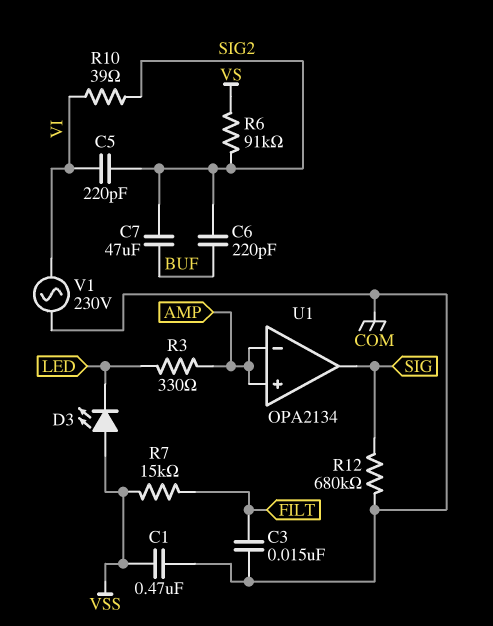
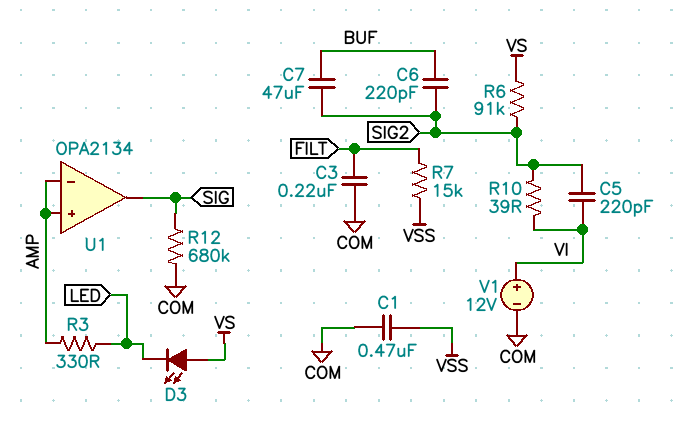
C3: 15nF (COM, FILT) -> 220nF (COM, FILT)
D3: LED (A VSS, K LED) -> LED (A VS, K LED)
V1: AC 230V (COM, VI) -> 12V (plus VI, minus COM)

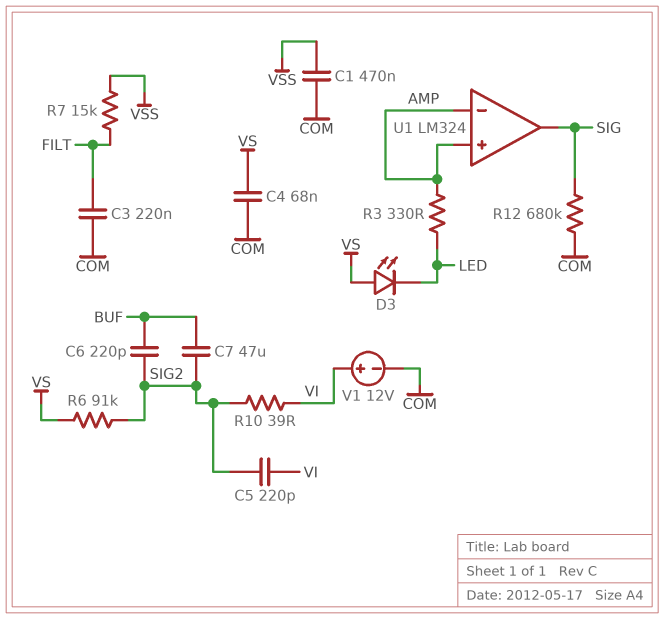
C4: none -> 68nF (COM, VS)
U1: OPA2134 -> LM324

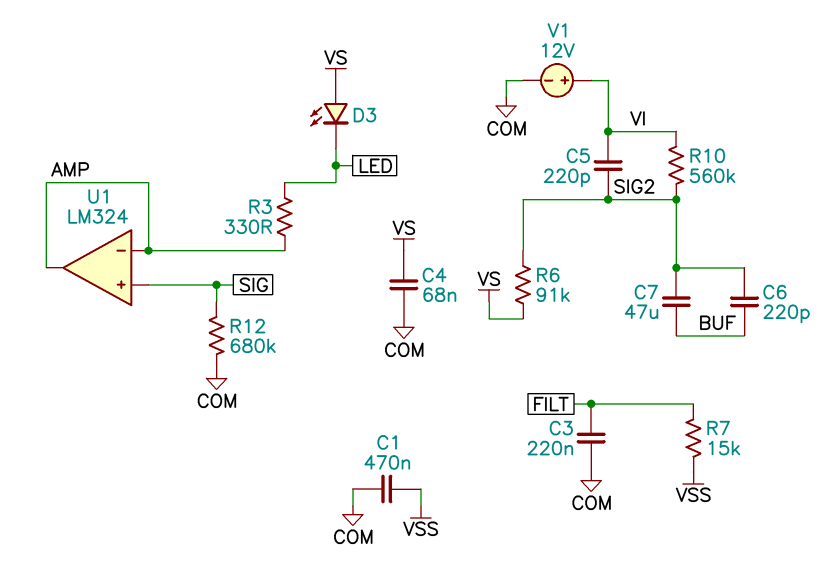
R10: 39 (SIG2, VI) -> 560k (SIG2, VI)
U1 pin in+: AMP -> SIG
U1 pin out: SIG -> AMP

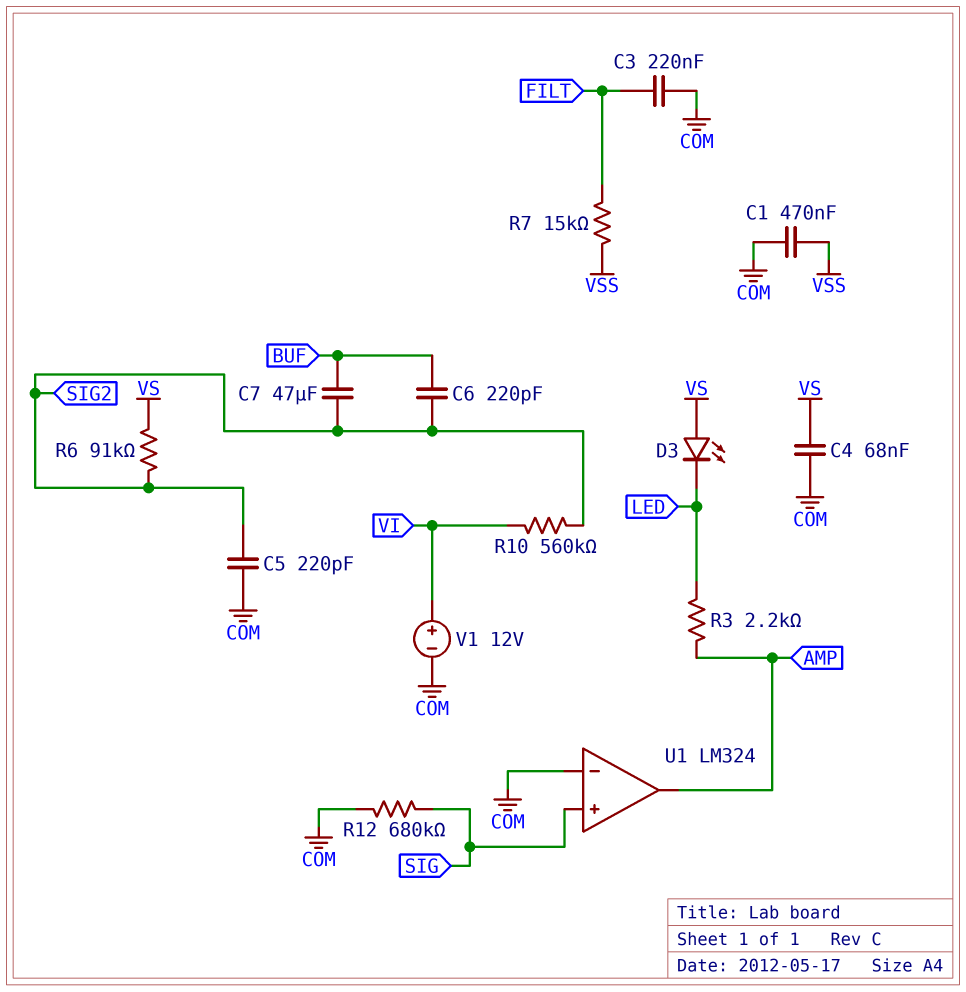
C5: 220pF (SIG2, VI) -> 220pF (COM, SIG2)
R3: 330 (AMP, LED) -> 2.2k (AMP, LED)
U1 pin in-: AMP -> COM

